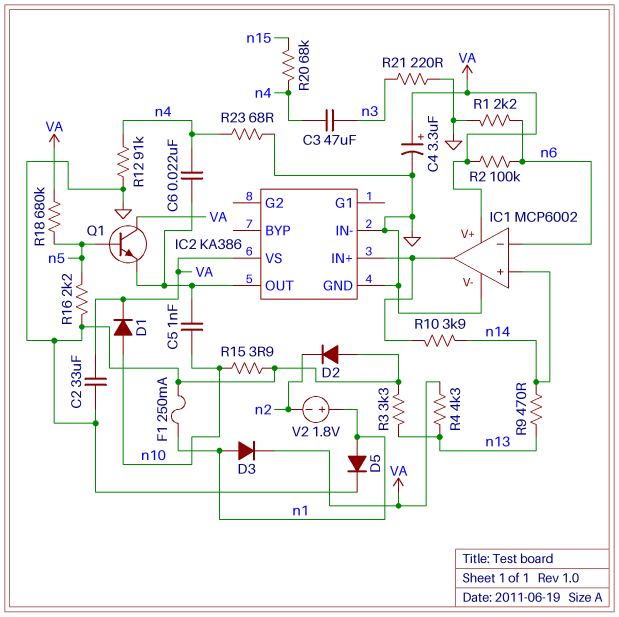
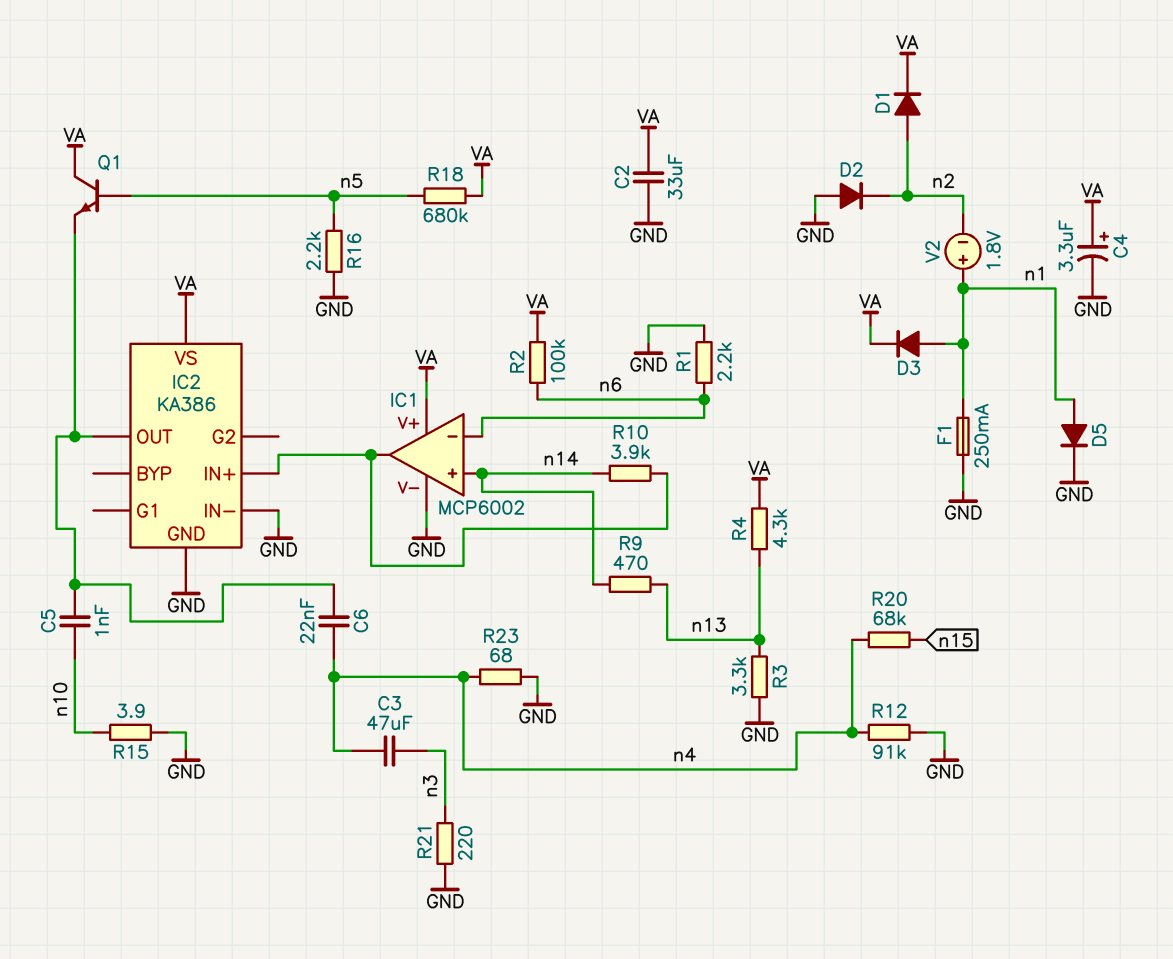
D1: diode (A n10, K VA) -> diode (A n2, K VA)

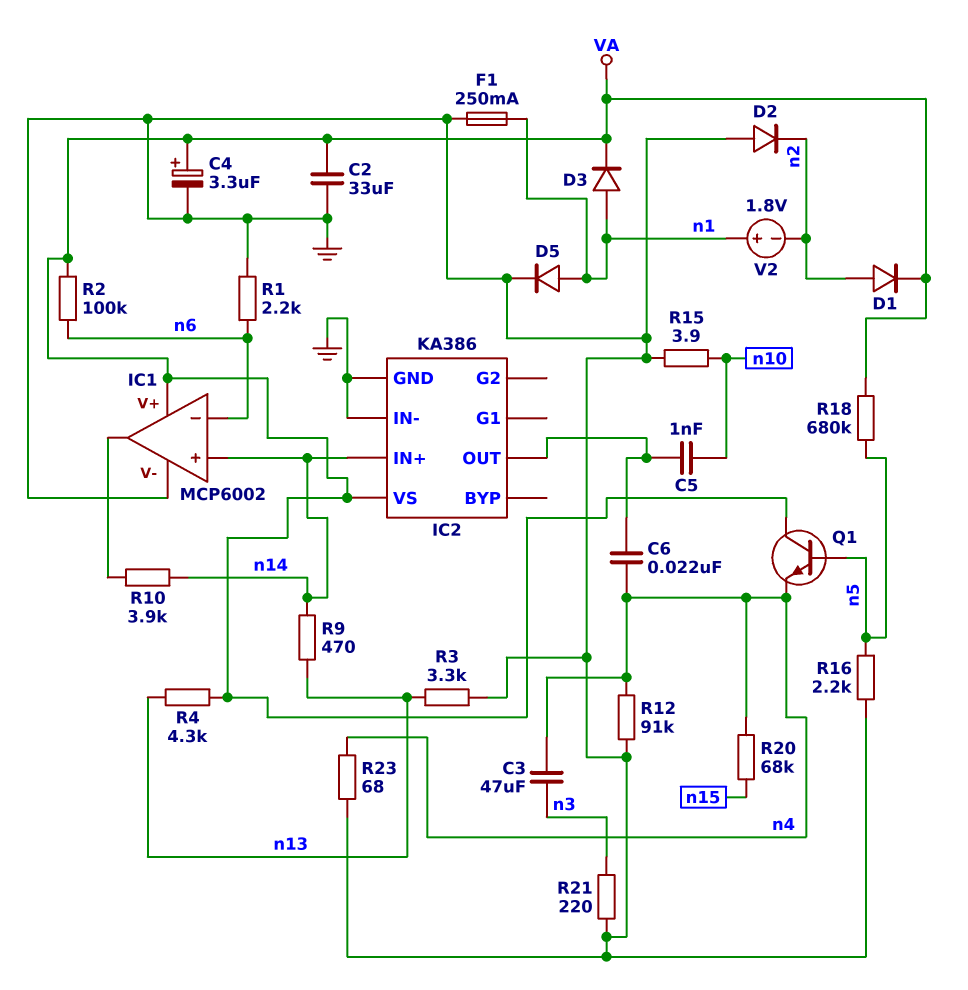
IC2 pin IN+: IC1/out -> n14
Q1: NPN (B n5, C VA, E IC2/OUT) -> NPN (B n5, C VA, E n4)

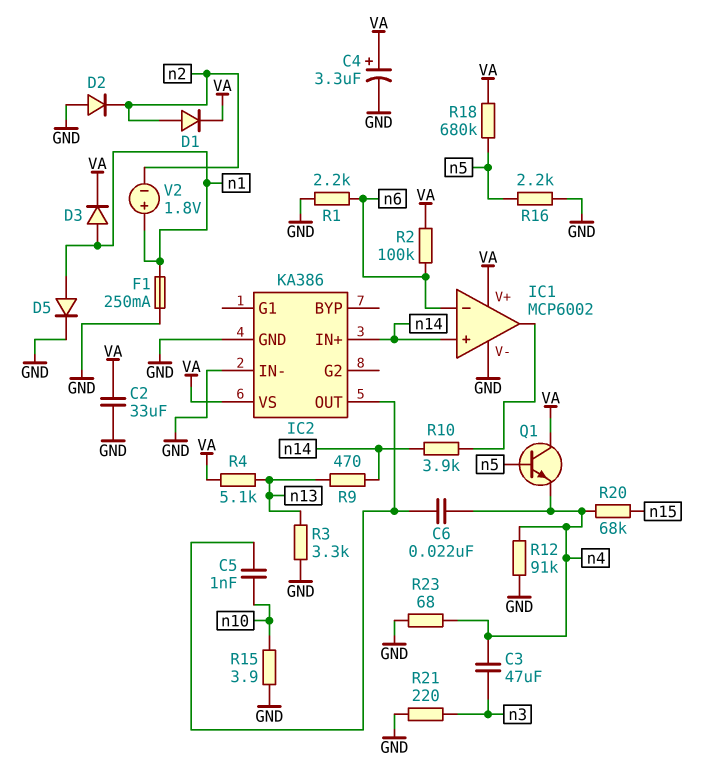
R4: 4.3k (VA, n13) -> 5.1k (VA, n13)

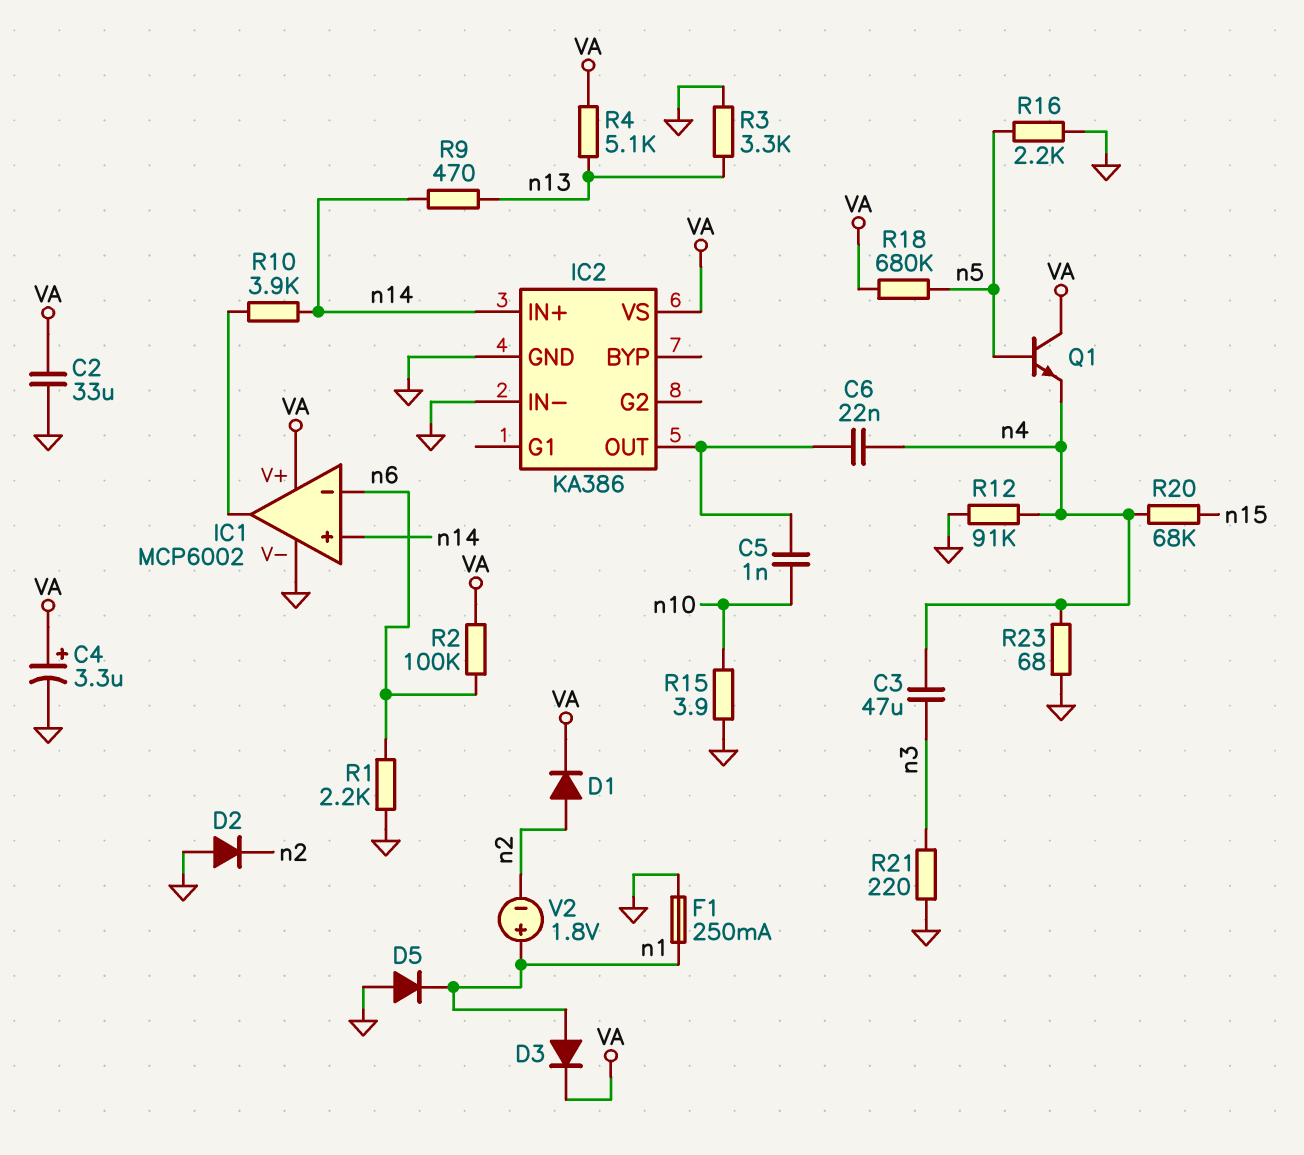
D5: diode (A n1, K GND) -> diode (A GND, K n1)

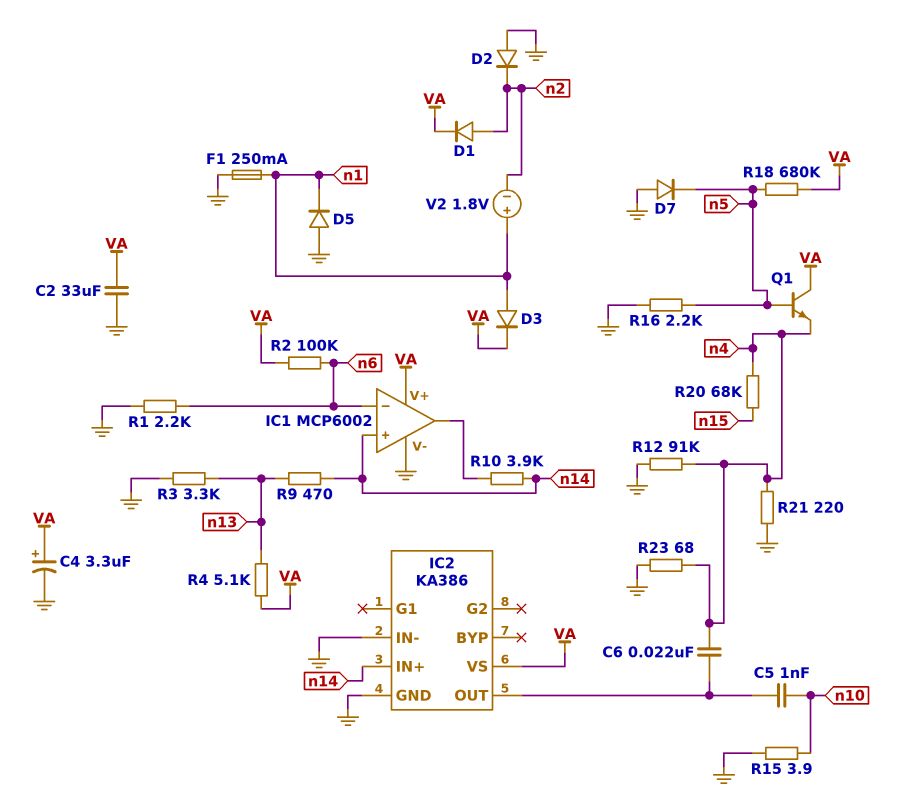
C3: 47uF (n3, n4) -> none
D7: none -> diode (A GND, K n5)
R21: 220 (GND, n3) -> 220 (GND, n4)

